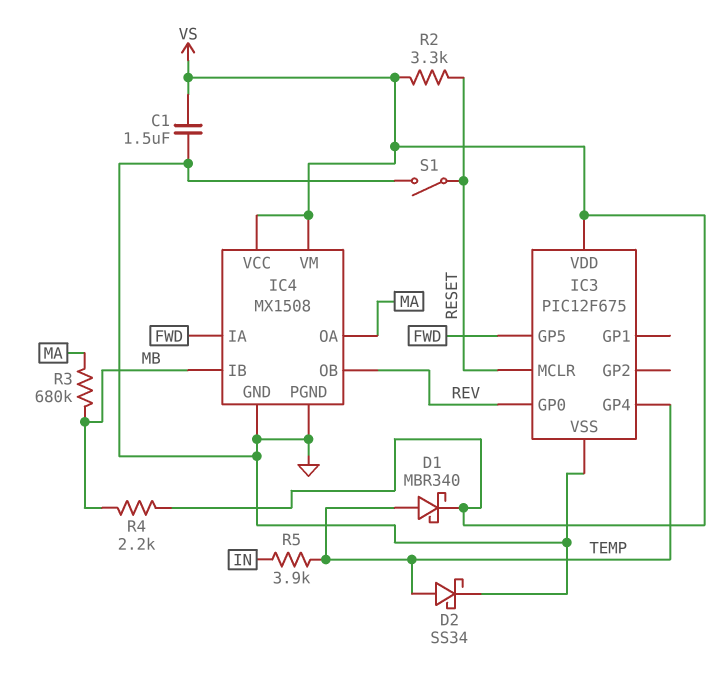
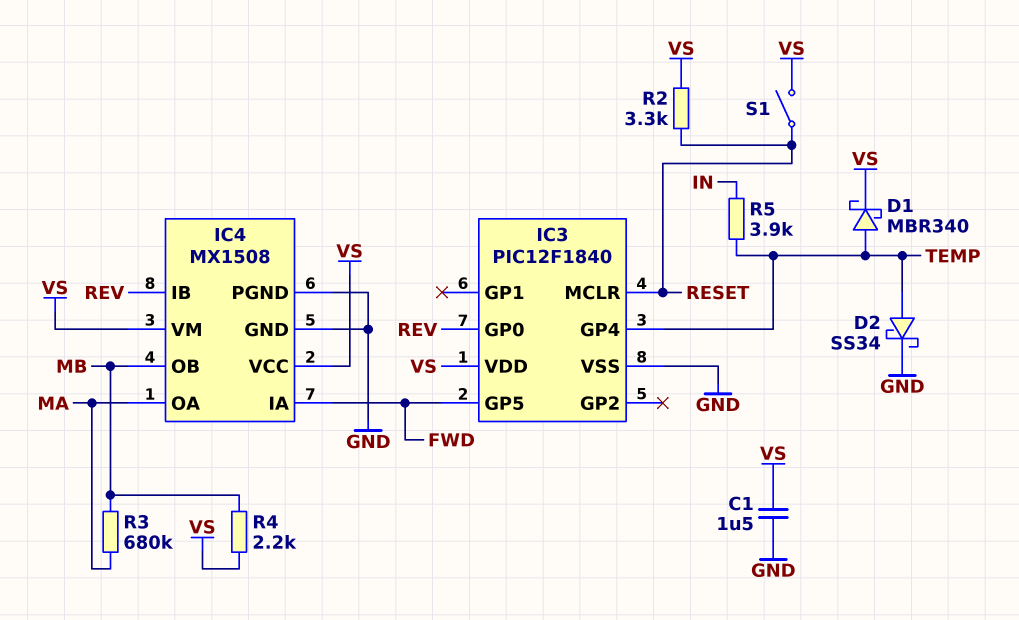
IC3: PIC12F675 -> PIC12F1840
IC4 pin IB: MB -> REV
IC4 pin OB: REV -> MB
S1: switch (GND, RESET) -> switch (RESET, VS)

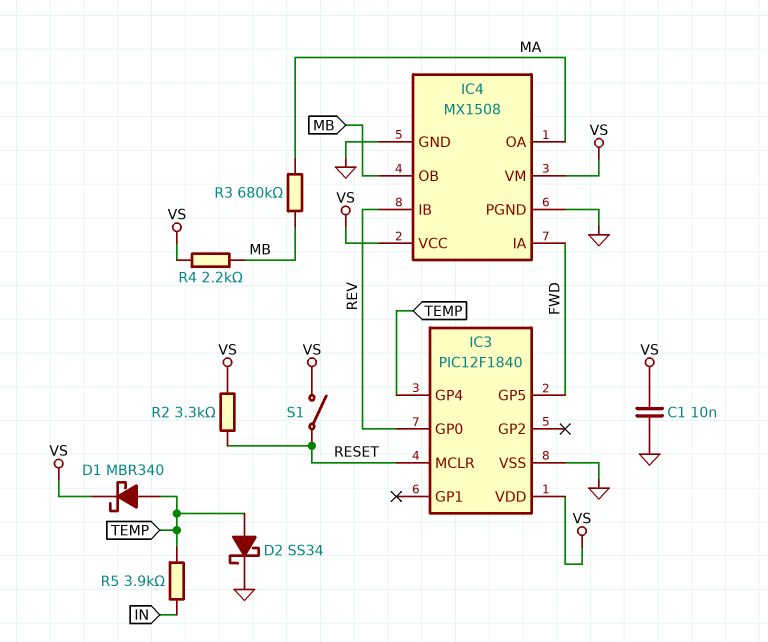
C1: 1.5uF (GND, VS) -> 10nF (GND, VS)

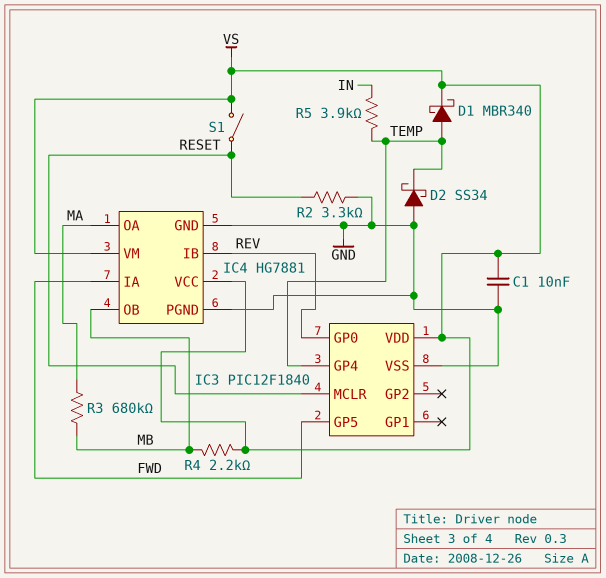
D2: schottky SS34 (A TEMP, K GND) -> schottky SS34 (A GND, K TEMP)
IC4: MX1508 -> HG7881
R2: 3.3k (RESET, VS) -> 3.3k (GND, RESET)

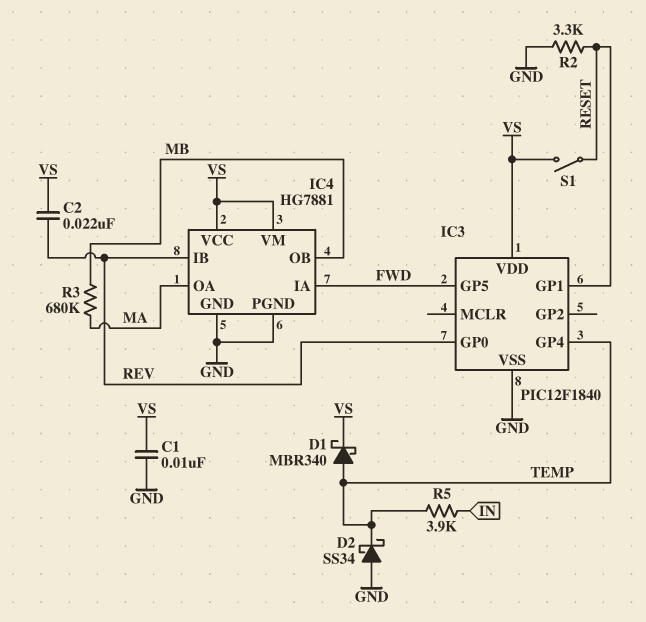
C2: none -> 22nF (REV, VS)
IC3 pin GP1: none -> RESET
IC3 pin MCLR: RESET -> none
R4: 2.2k (MB, VS) -> none

